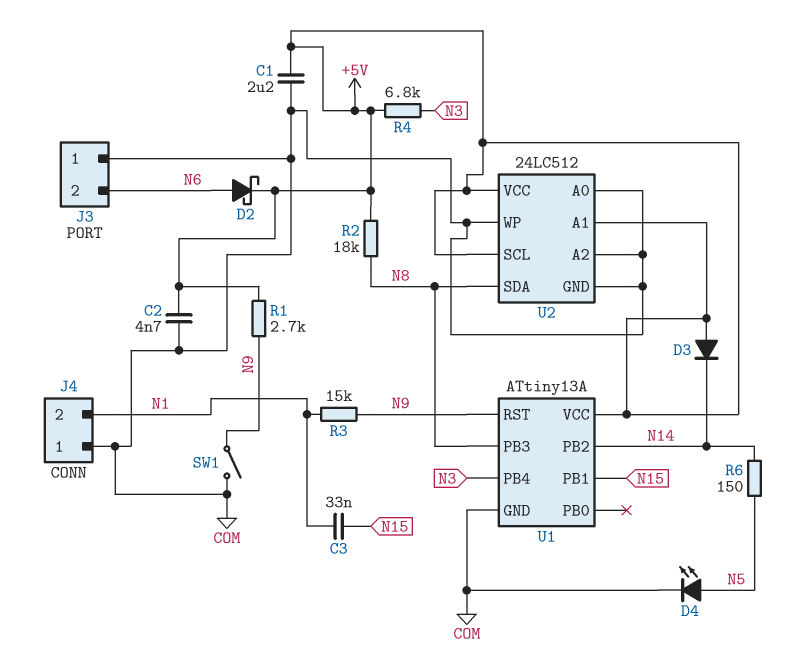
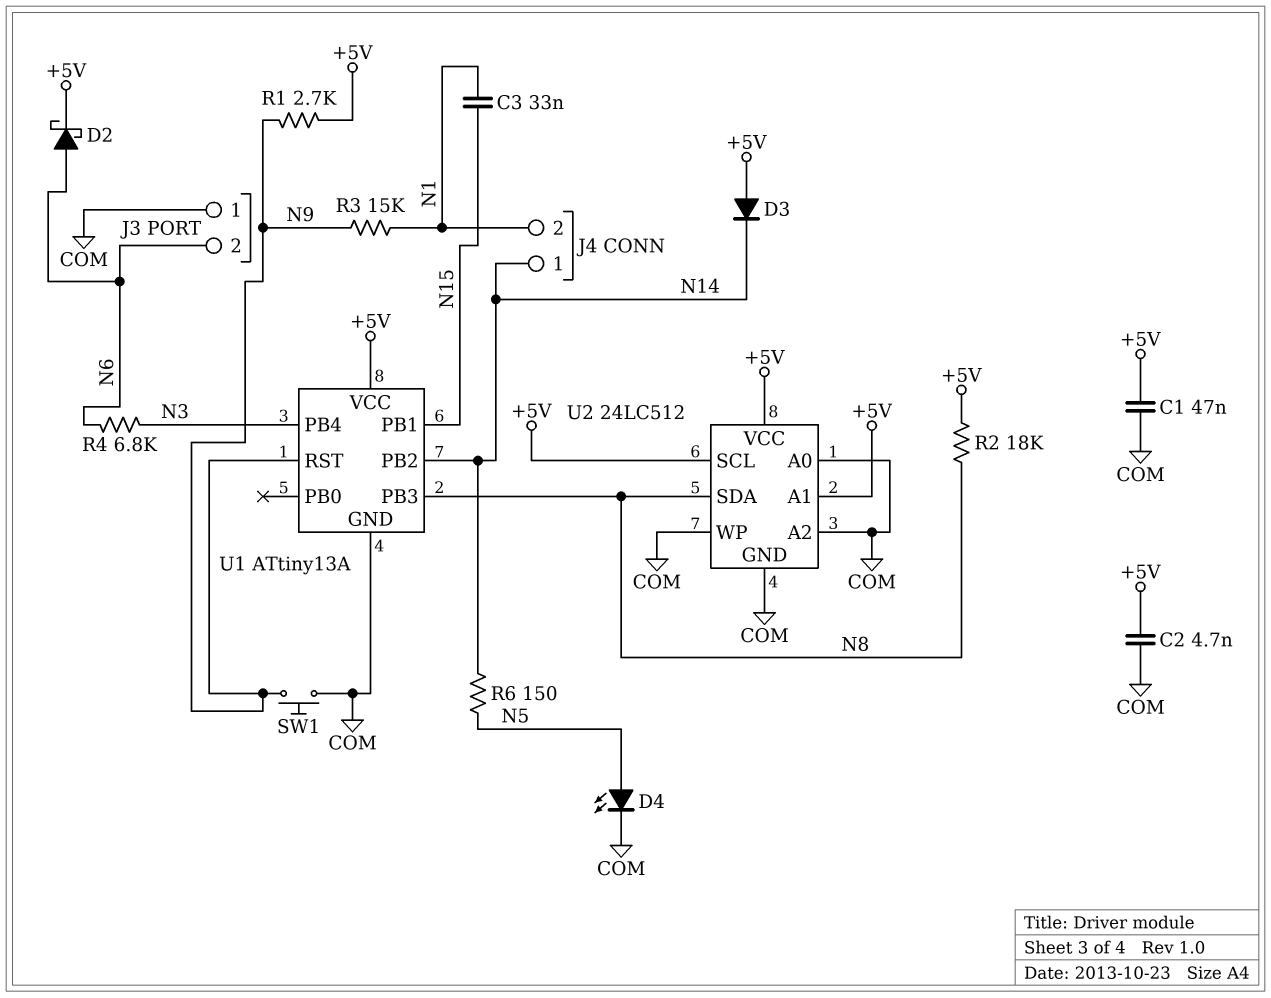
C1: 2.2uF (+5V, COM) -> 47nF (+5V, COM)
J4 pin 1: COM -> N14
R4: 6.8k (+5V, N3) -> 6.8k (N3, N6)
SW1: switch (COM, N9) -> button (COM, N9)

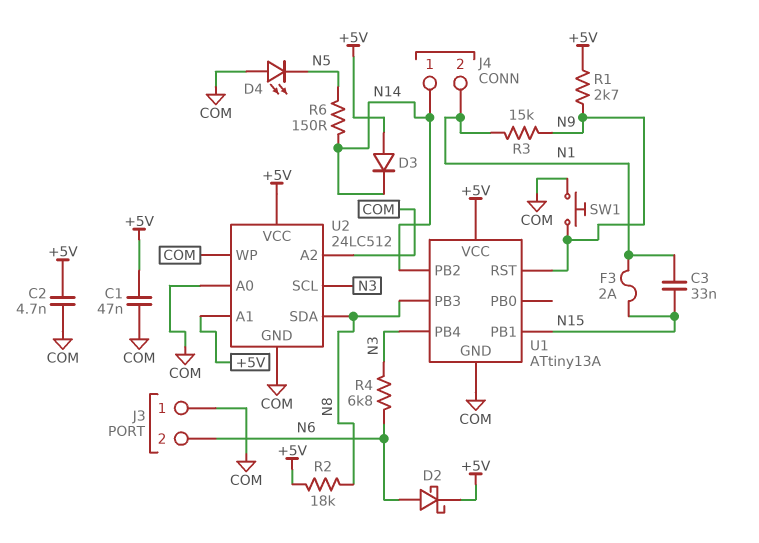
D4: LED (A N5, K COM) -> LED (A COM, K N5)
F3: none -> 2A (N1, N15)
U2 pin SCL: +5V -> N3

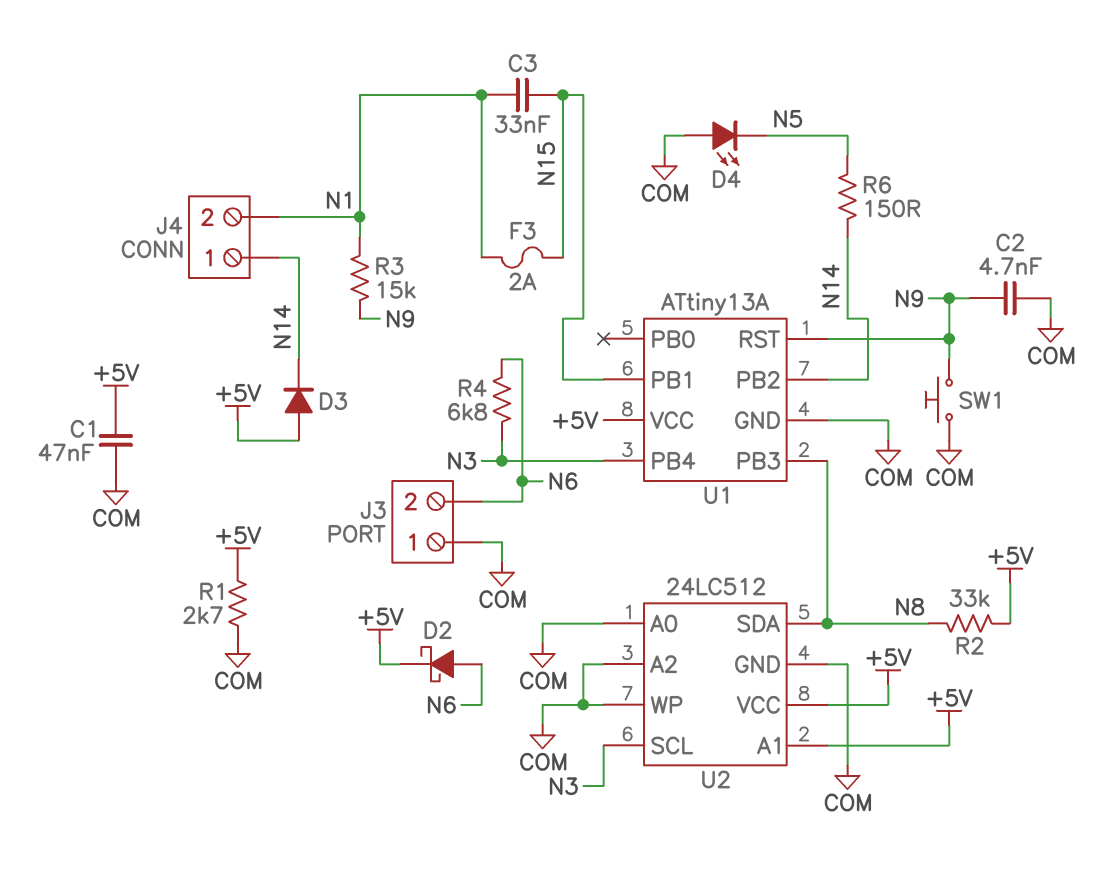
C2: 4.7nF (+5V, COM) -> 4.7nF (COM, N9)
R1: 2.7k (+5V, N9) -> 2.7k (+5V, COM)
R2: 18k (+5V, N8) -> 33k (+5V, N8)

